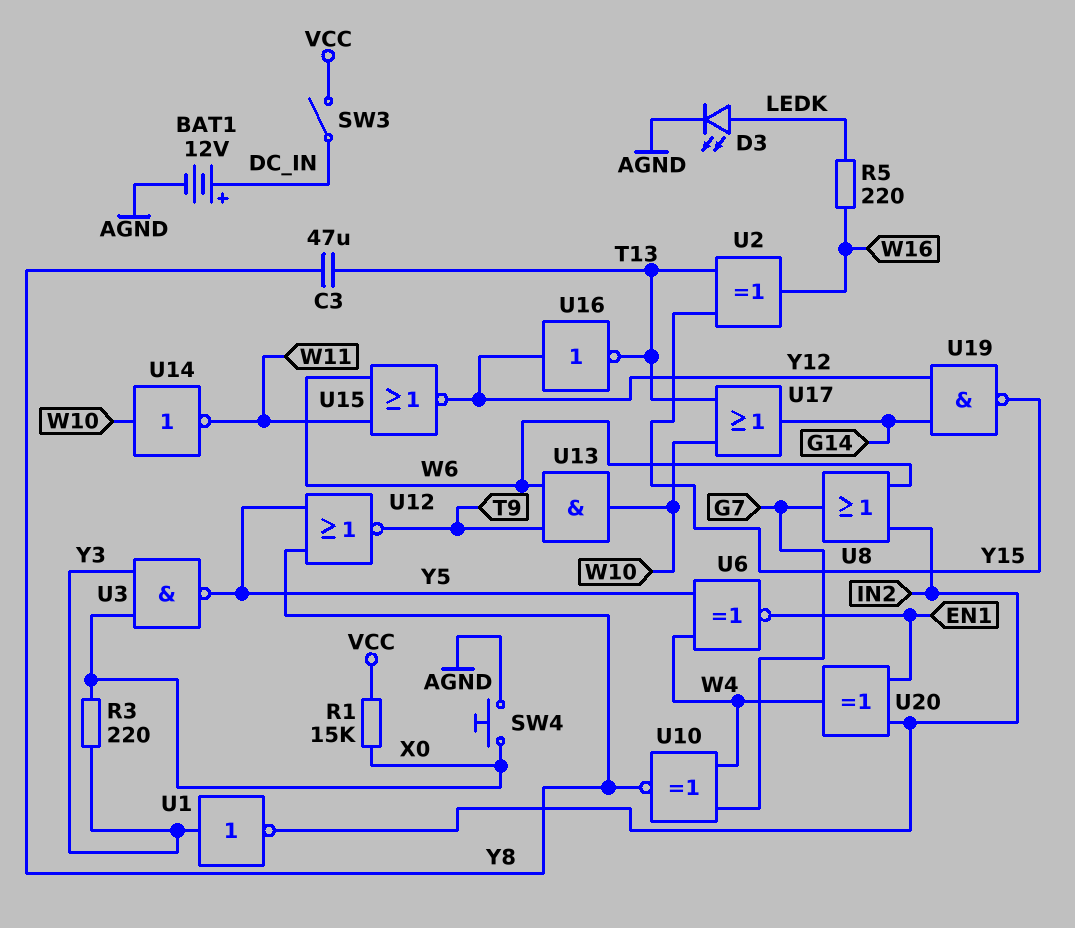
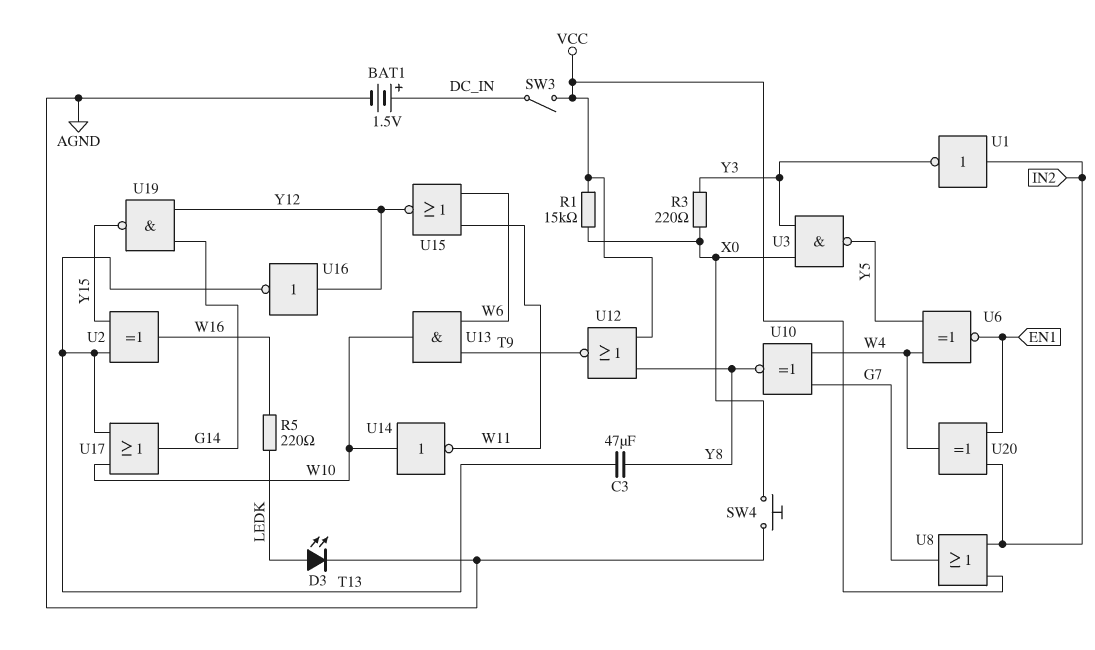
BAT1: 12V (plus DC_IN, minus AGND) -> 1.5V (plus DC_IN, minus AGND)
U1: NOT (in Y3, out IN2) -> NOT (in IN2, out Y3)
U8: OR (in IN2, in W6, out G7) -> OR (in IN2, in VCC, out G7)
U12: NOR (in Y5, in Y8, out T9) -> NOR (in VCC, in Y8, out T9)

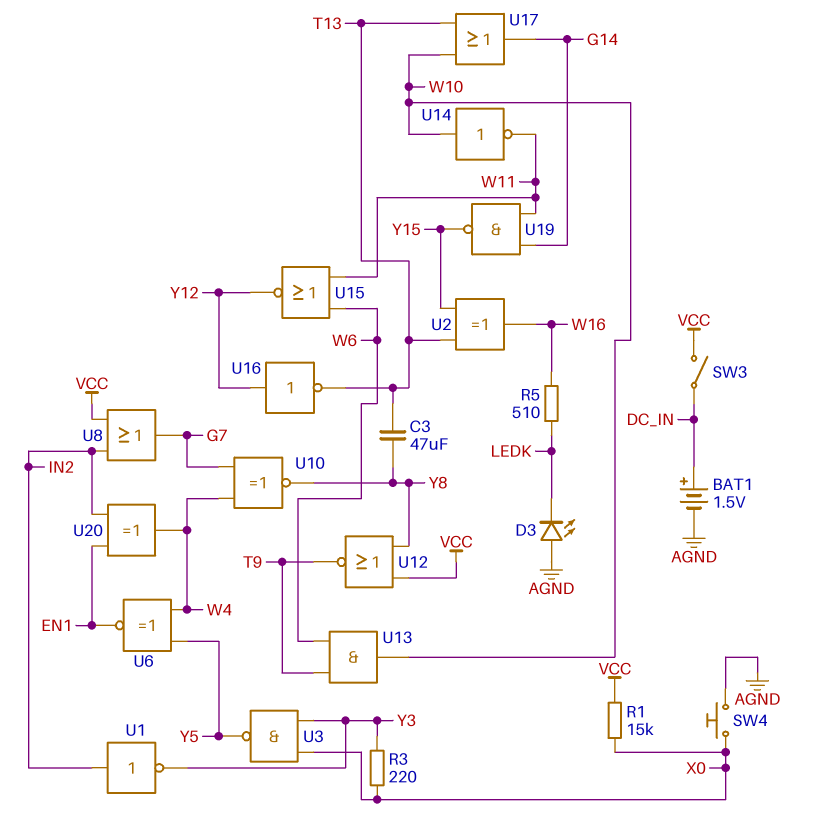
D3: LED (A LEDK, K AGND) -> LED (A AGND, K LEDK)
R5: 220 (LEDK, W16) -> 510 (LEDK, W16)
U19: NAND (in G14, in Y12, out Y15) -> NAND (in G14, in W11, out Y15)

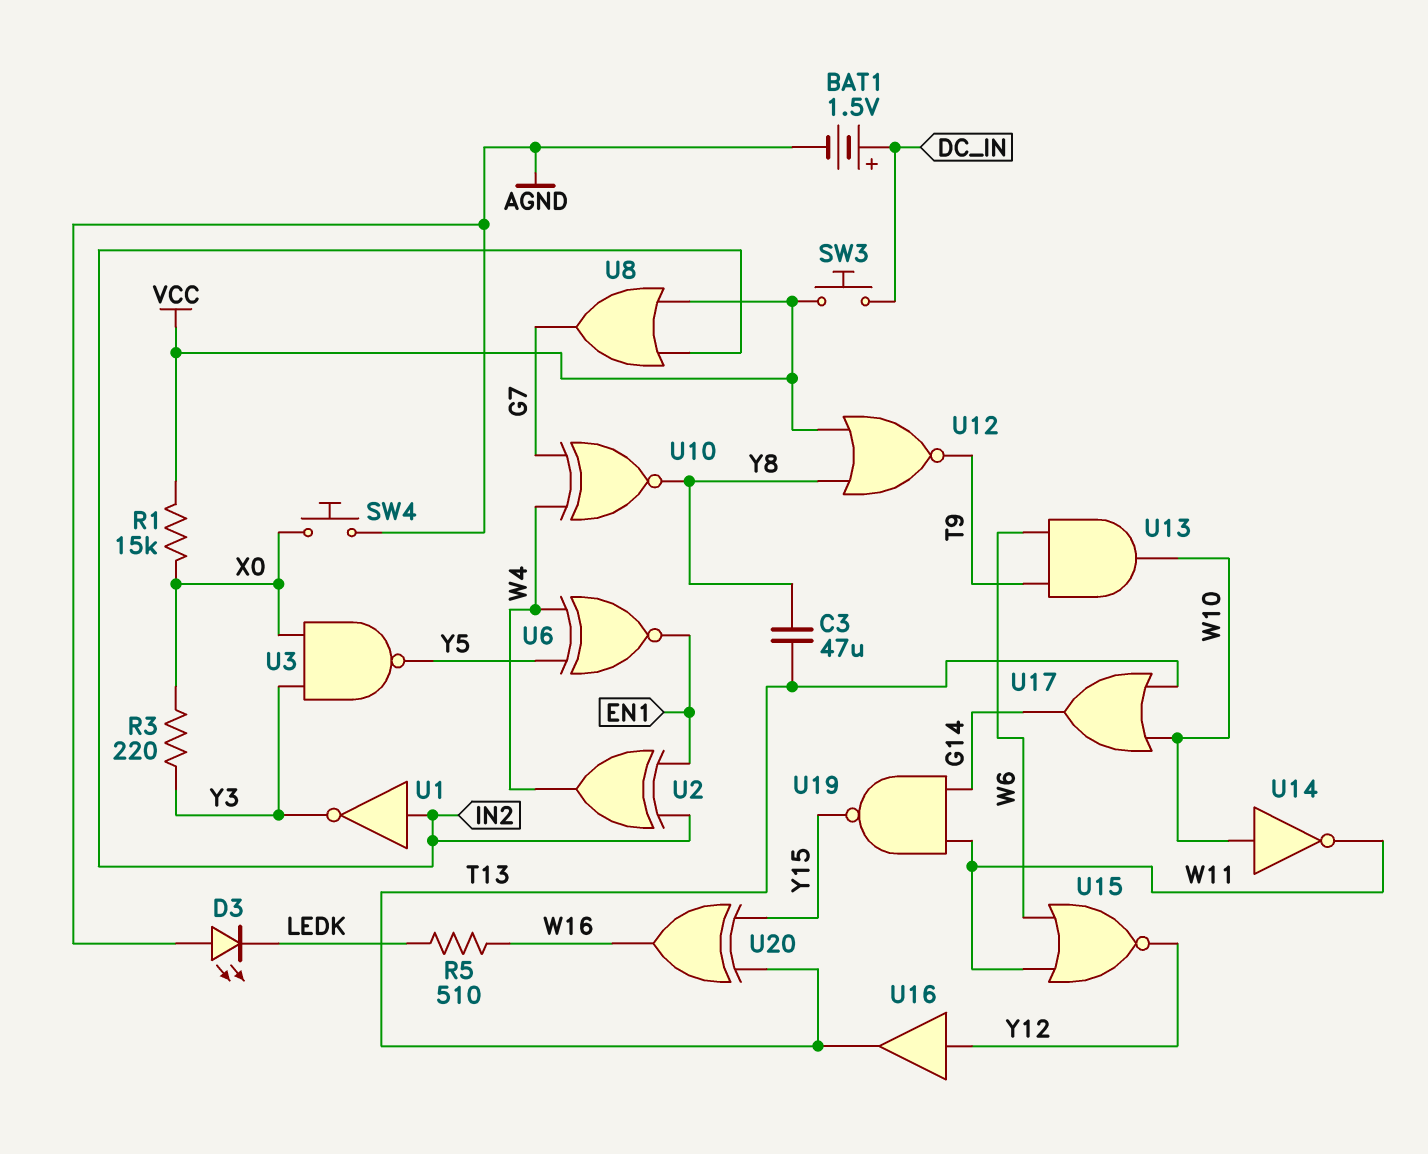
SW3: switch (DC_IN, VCC) -> button (DC_IN, VCC)
U2: XOR (in T13, in Y15, out W16) -> XOR (in EN1, in IN2, out W4)
U16: NOT (in Y12, out T13) -> buffer (in Y12, out T13)
U20: XOR (in EN1, in IN2, out W4) -> XOR (in T13, in Y15, out W16)

